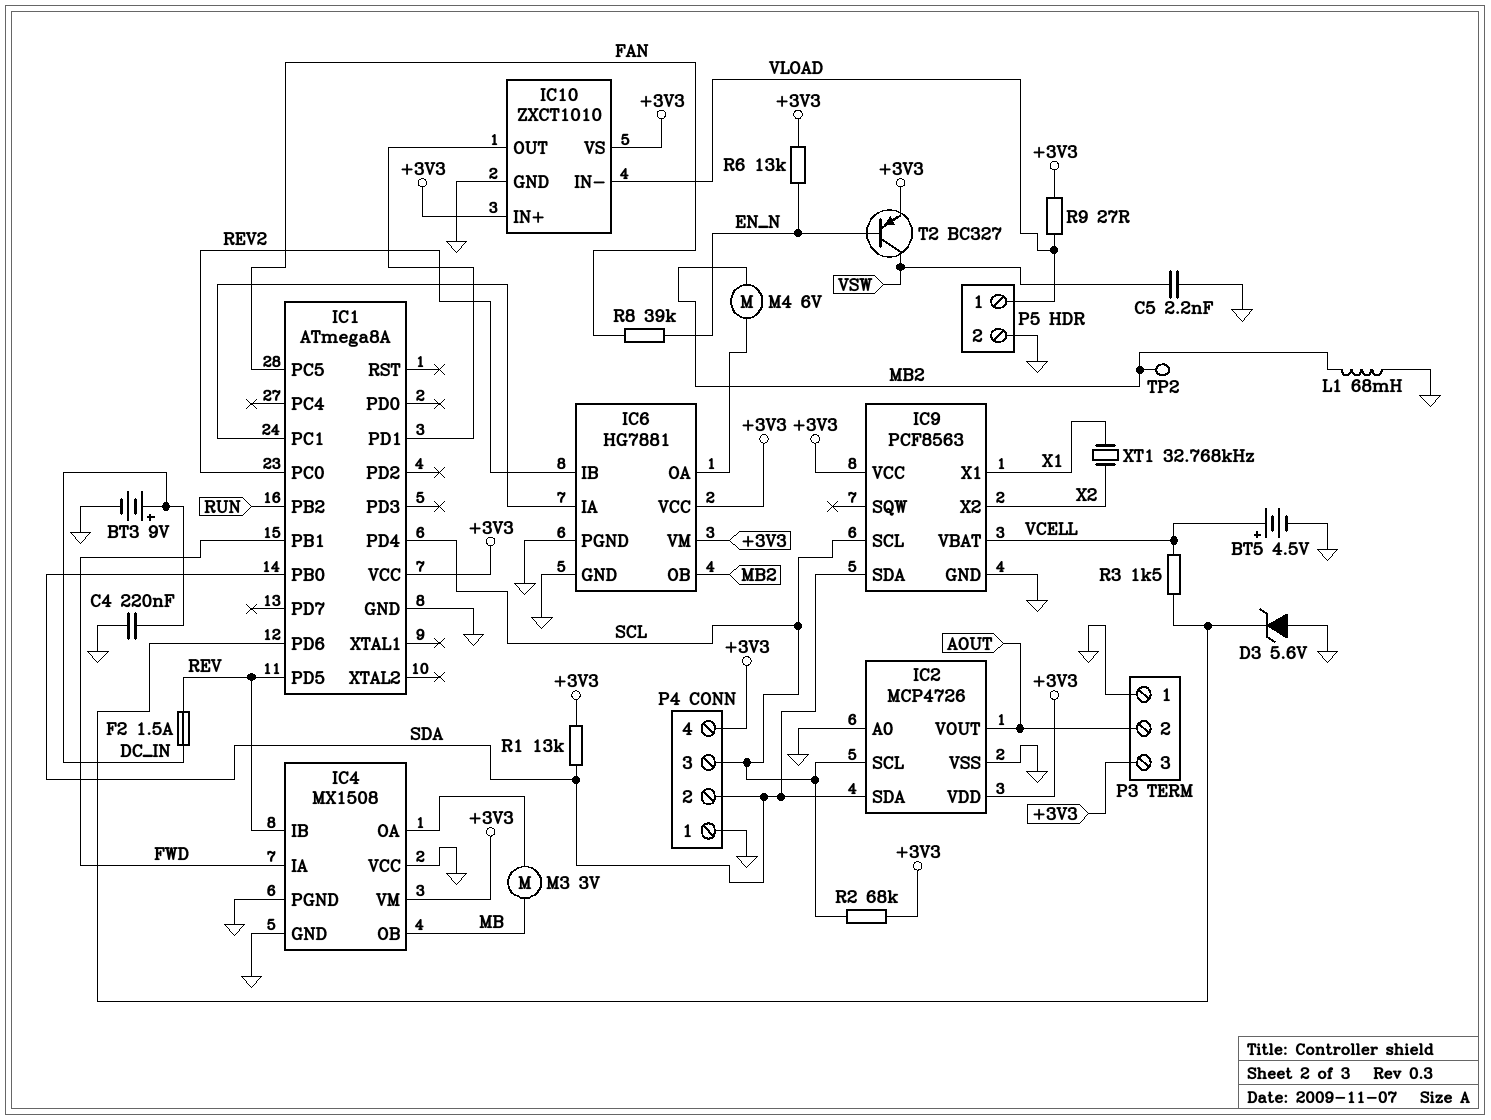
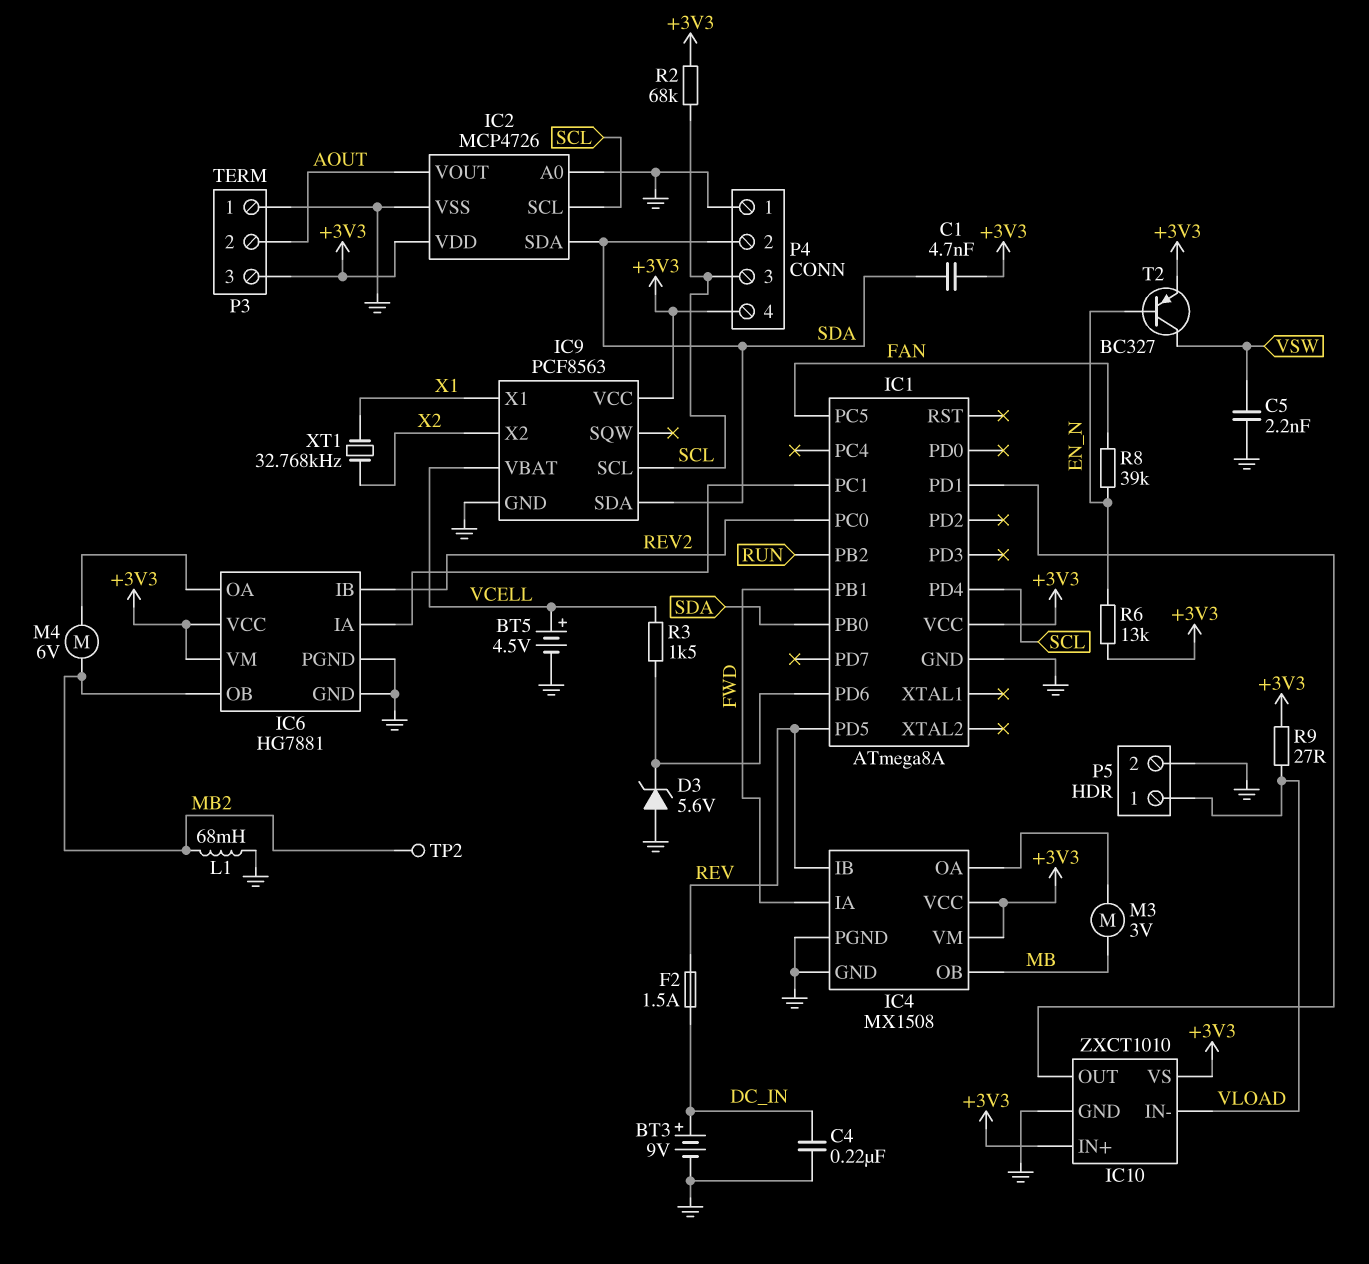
C1: none -> 4.7nF (+3V3, SDA)
IC4 pin VCC: GND -> +3V3
R1: 13k (+3V3, SDA) -> none

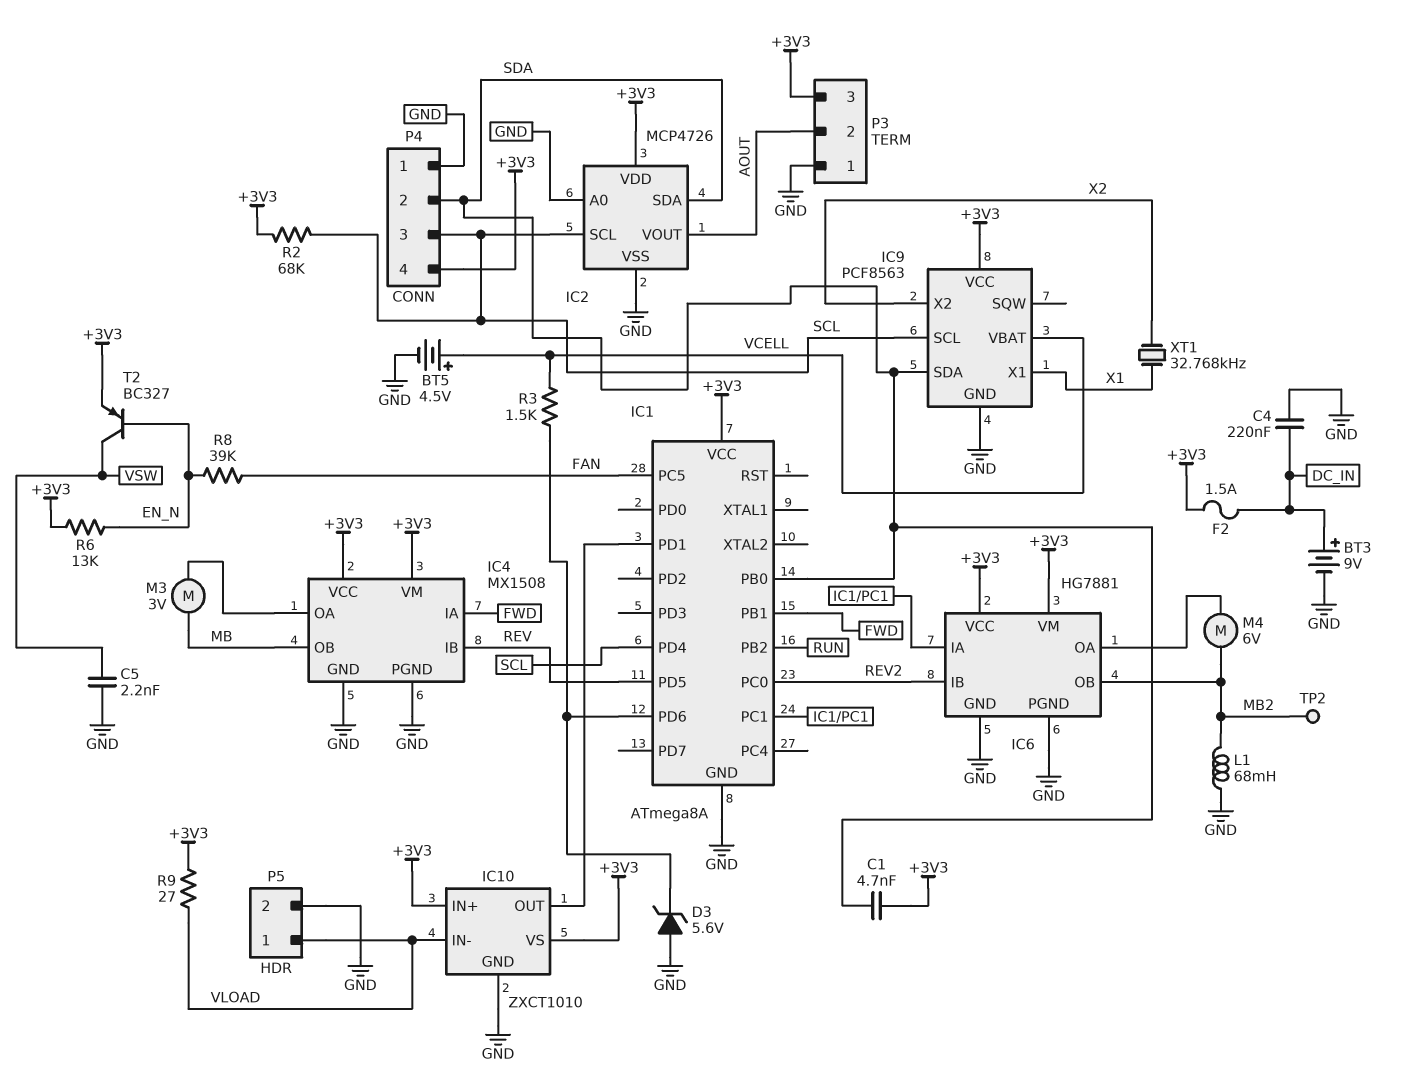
F2: 1.5A (DC_IN, REV) -> 1.5A (+3V3, DC_IN)

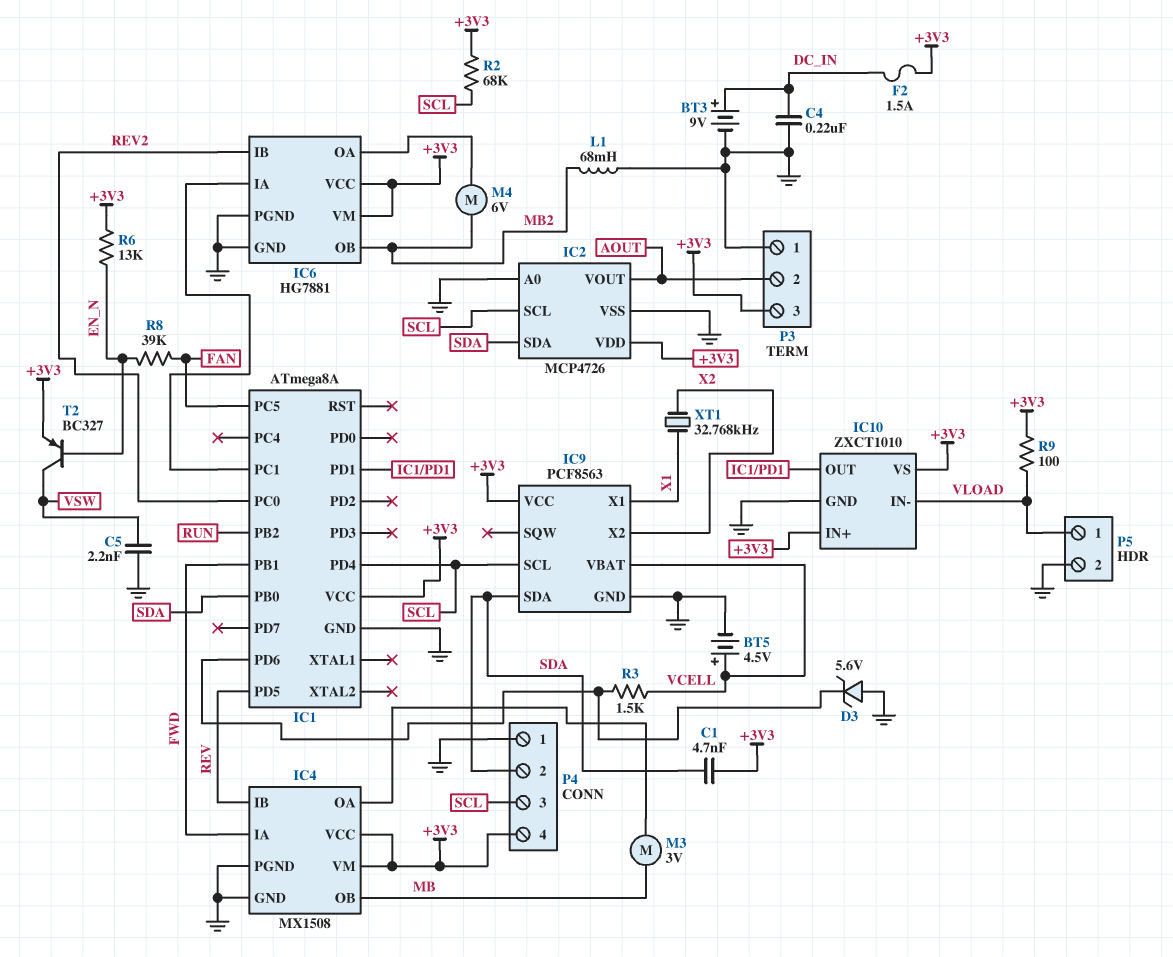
R9: 27 (+3V3, VLOAD) -> 100 (+3V3, VLOAD)
TP2: test point (MB2) -> none

